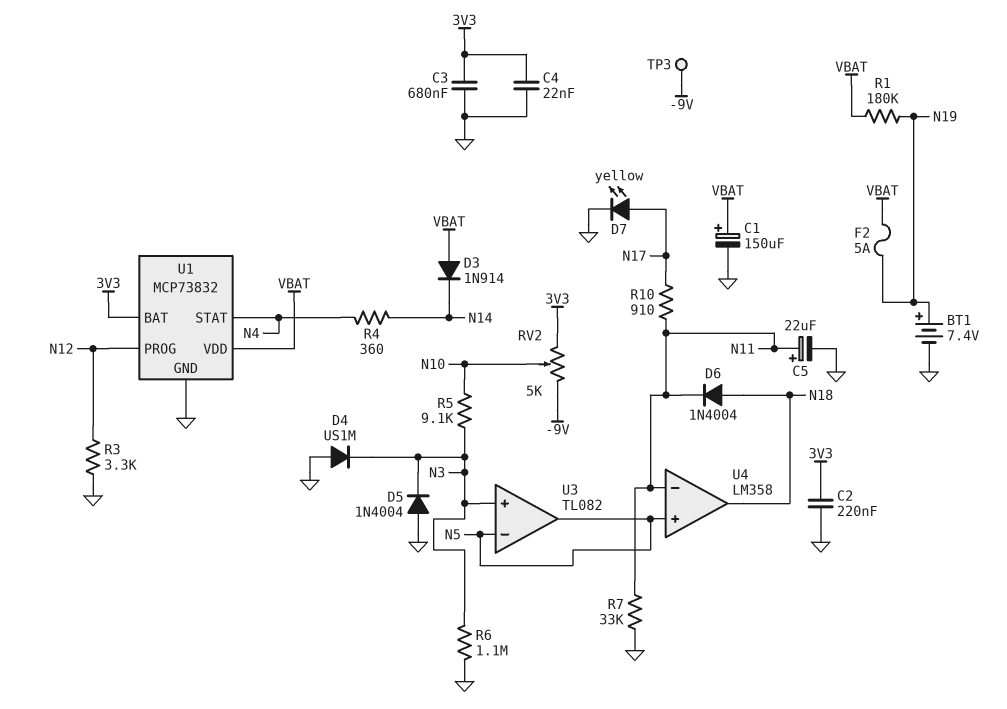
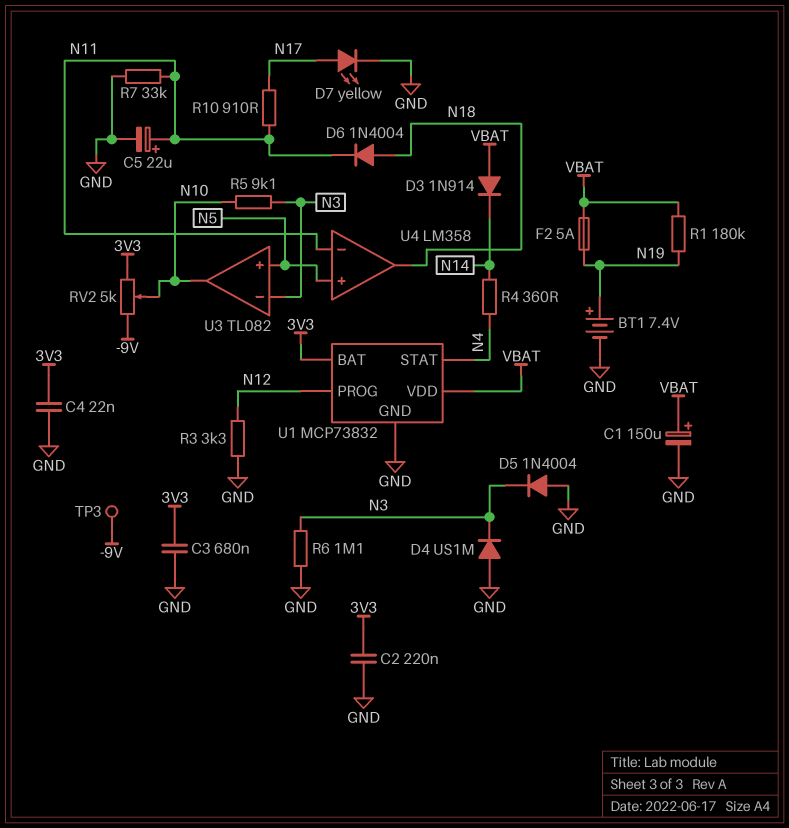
U3 pin in+: N3 -> N5
U3 pin in-: N5 -> N3
U3 pin out: N5 -> N10

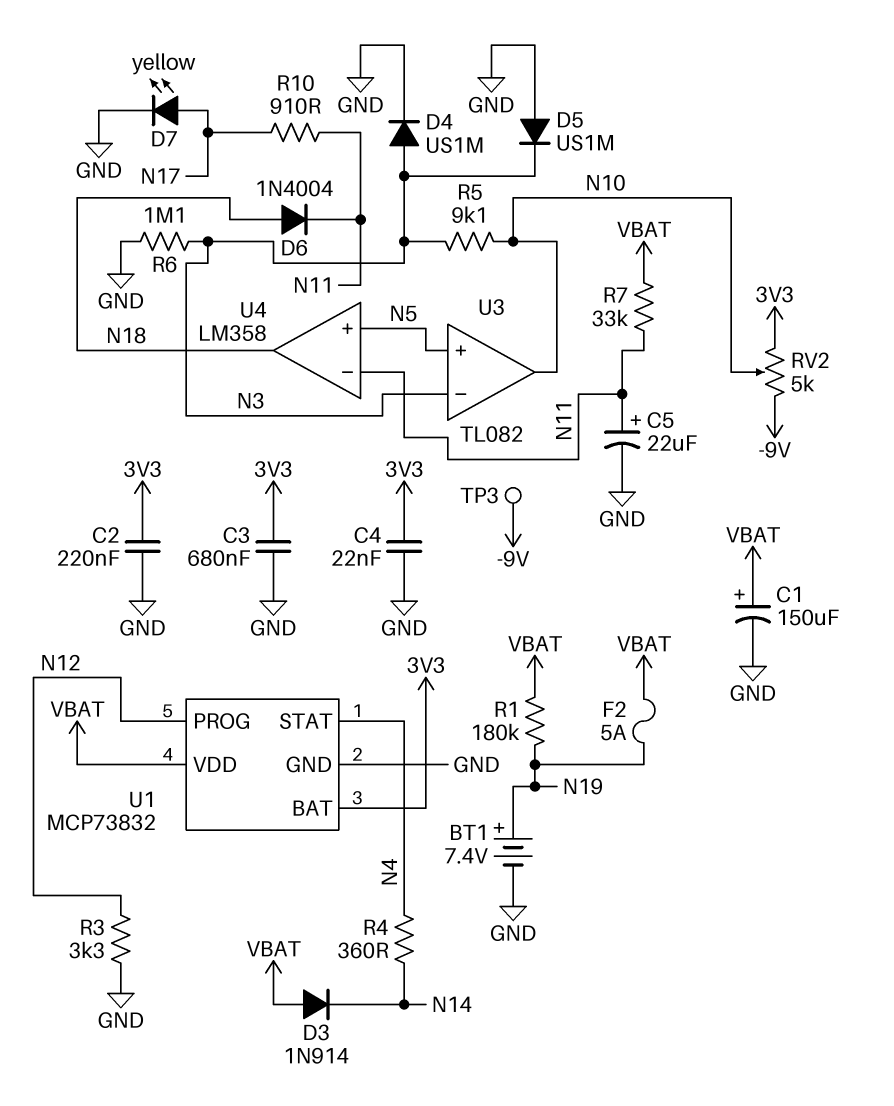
D4: diode US1M (A GND, K N3) -> diode US1M (A N3, K GND)
D5: diode 1N4004 (A GND, K N3) -> diode US1M (A GND, K N3)
R7: 33k (GND, N11) -> 33k (N11, VBAT)

